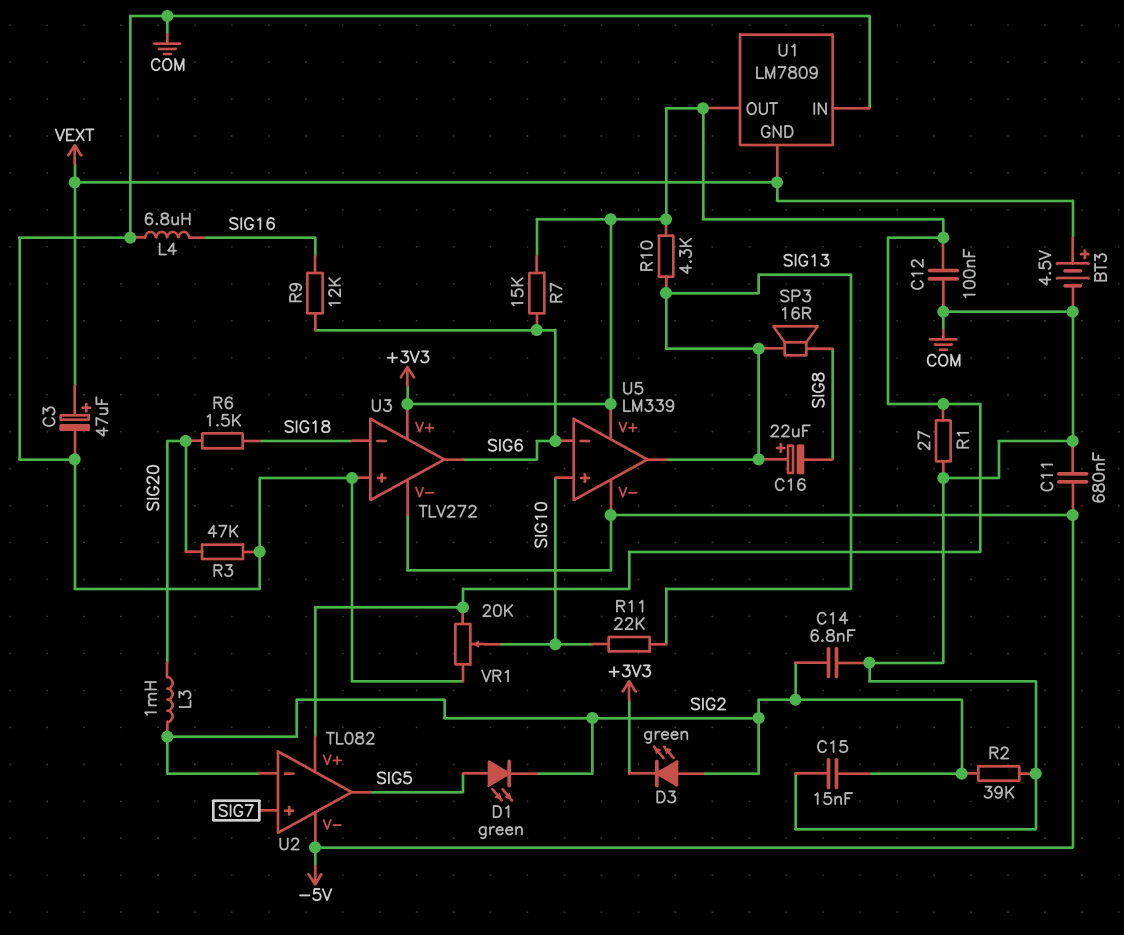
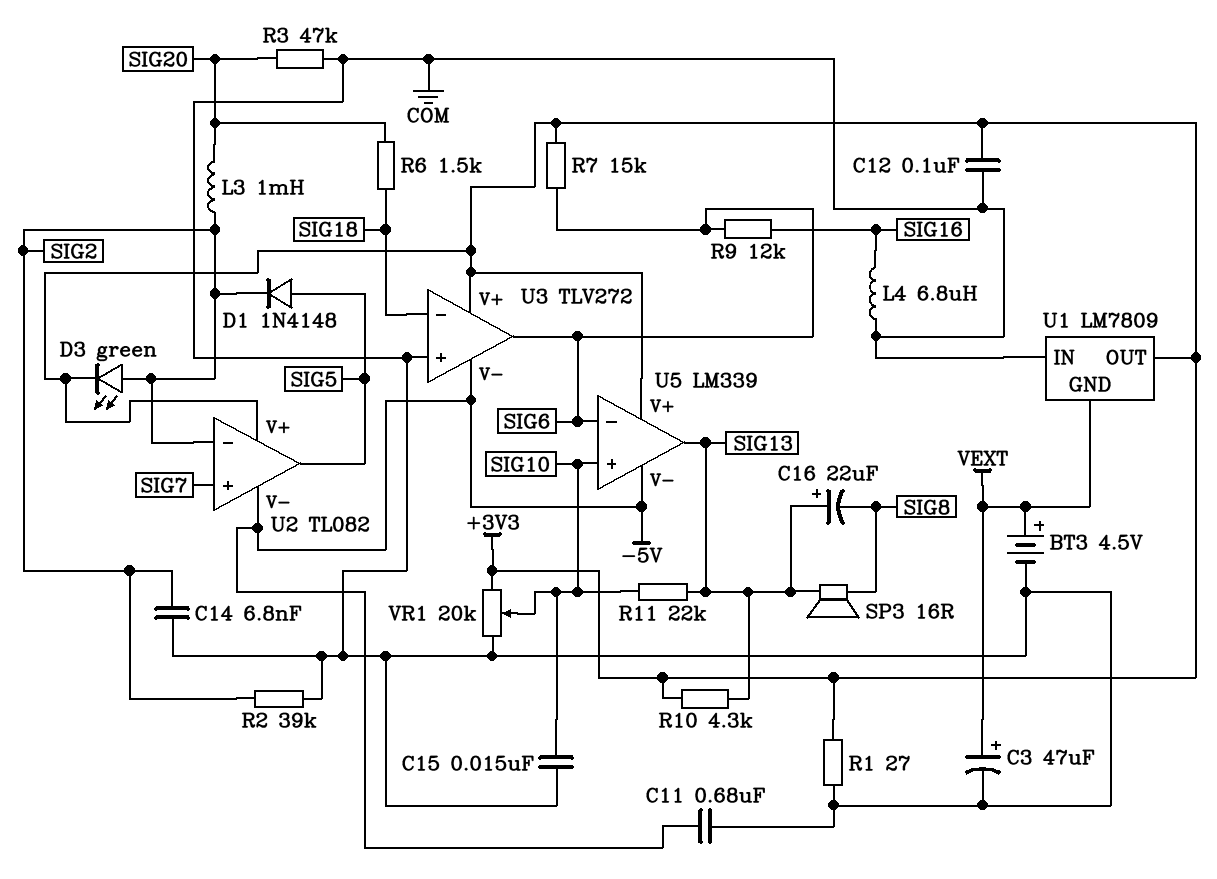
C15: 15nF (COM, SIG2) -> 15nF (COM, SIG10)
D1: LED green (A SIG5, K SIG2) -> diode 1N4148 (A SIG5, K SIG2)

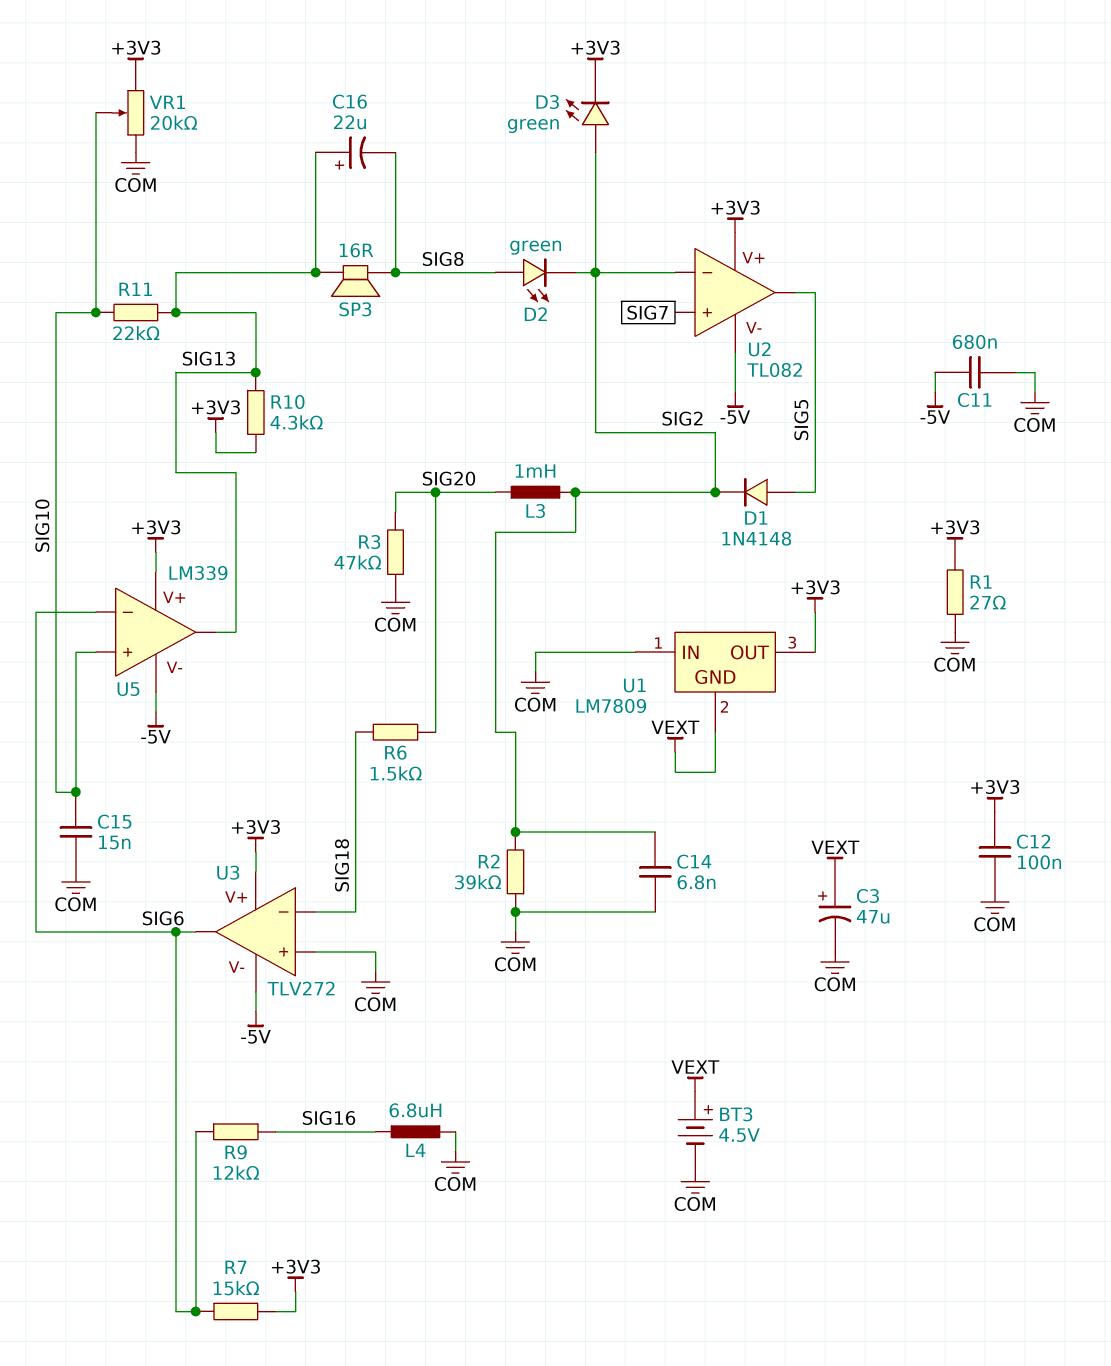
D2: none -> LED green (A SIG8, K SIG2)

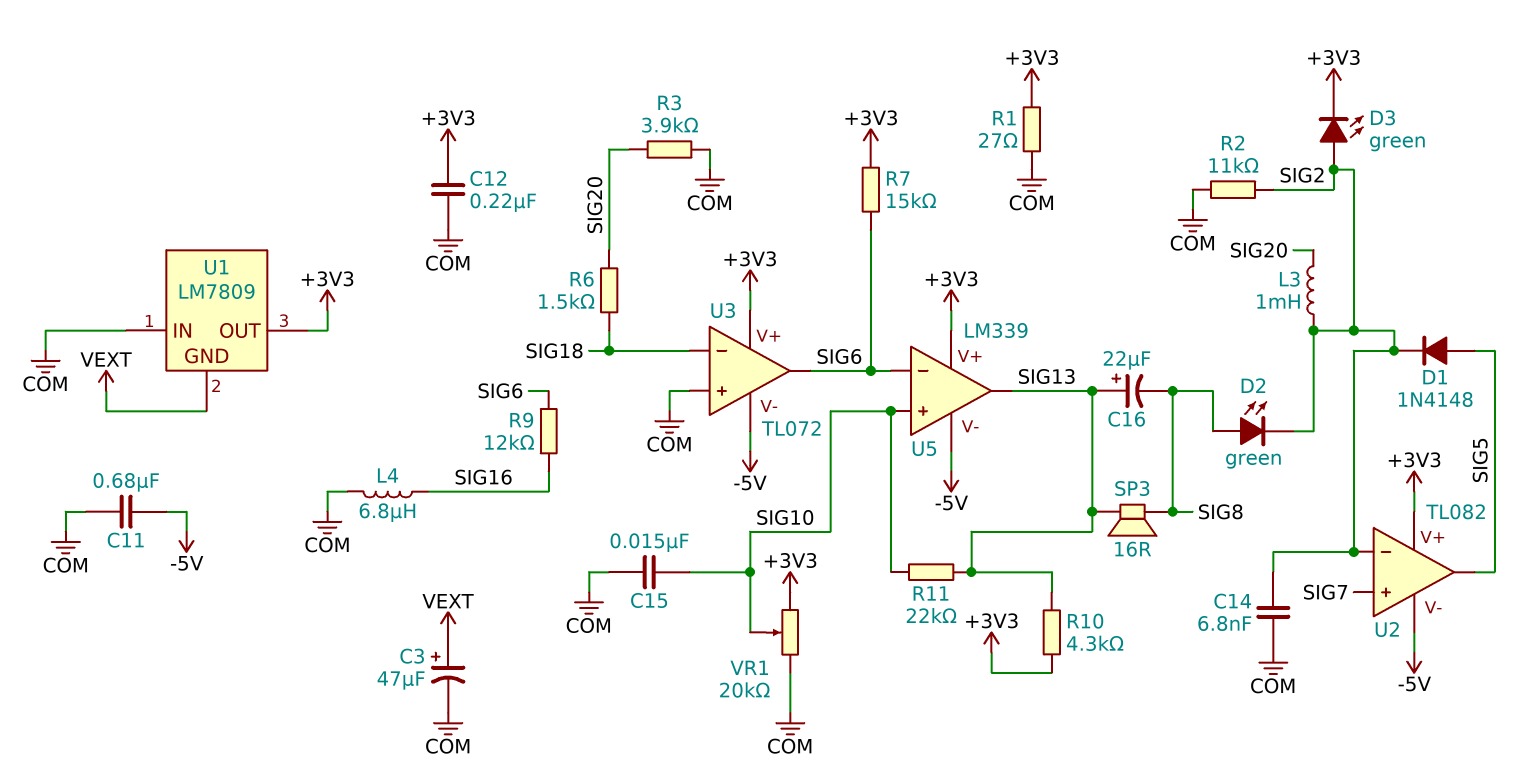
BT3: 4.5V (plus VEXT, minus COM) -> none
C12: 100nF (+3V3, COM) -> 220nF (+3V3, COM)
R2: 39k (COM, SIG2) -> 11k (COM, SIG2)
R3: 47k (COM, SIG20) -> 3.9k (COM, SIG20)
U3: TLV272 -> TL072

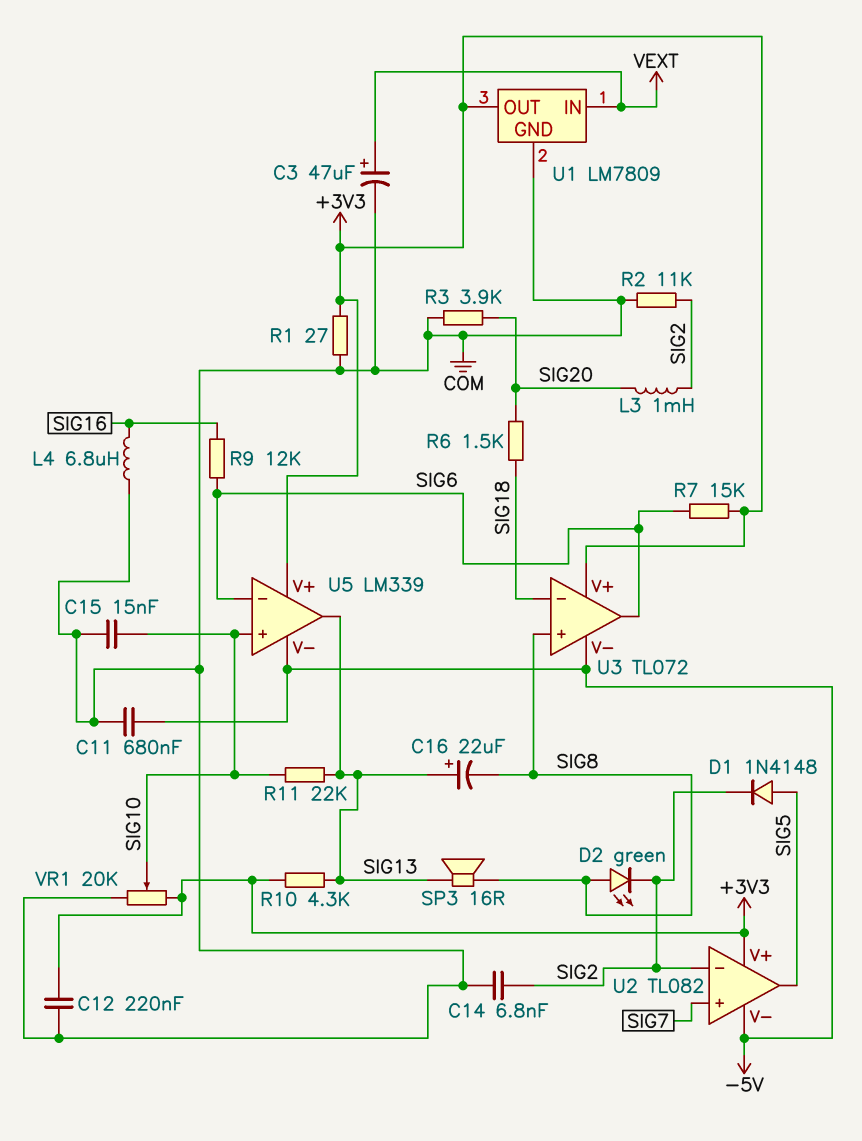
D3: LED green (A SIG2, K +3V3) -> none
U1 pin GND: VEXT -> COM
U1 pin IN: COM -> VEXT
U3 pin in+: COM -> SIG8

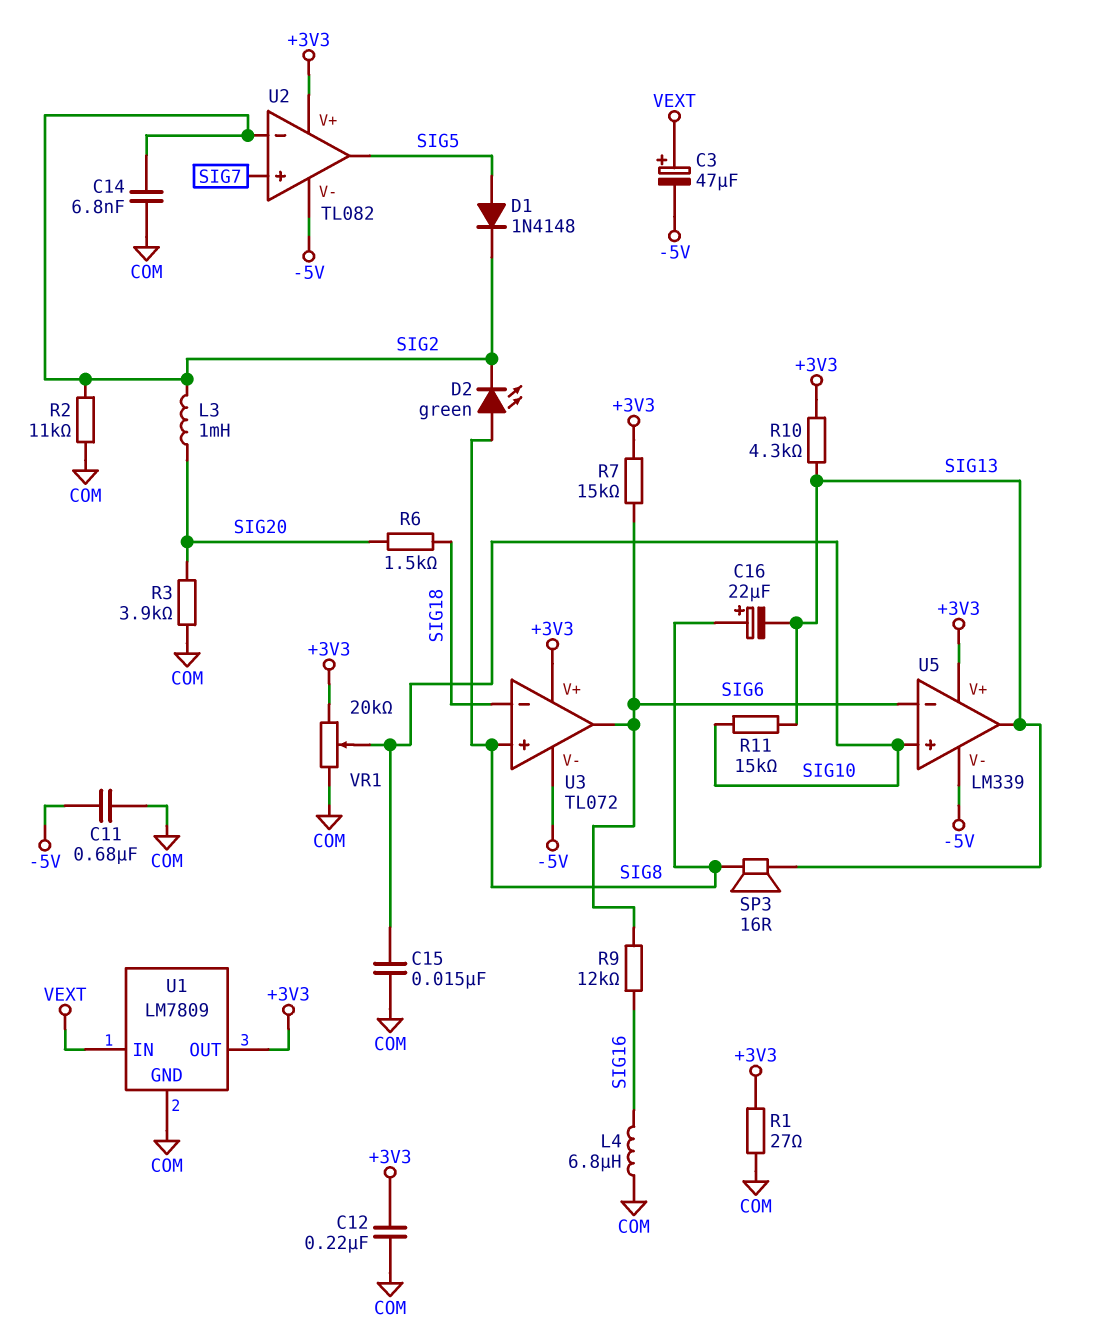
C3: 47uF (plus VEXT, minus COM) -> 47uF (plus VEXT, minus -5V)
C16: 22uF (plus SIG13, minus SIG8) -> 22uF (plus SIG8, minus SIG13)
R11: 22k (SIG10, SIG13) -> 15k (SIG10, SIG13)

